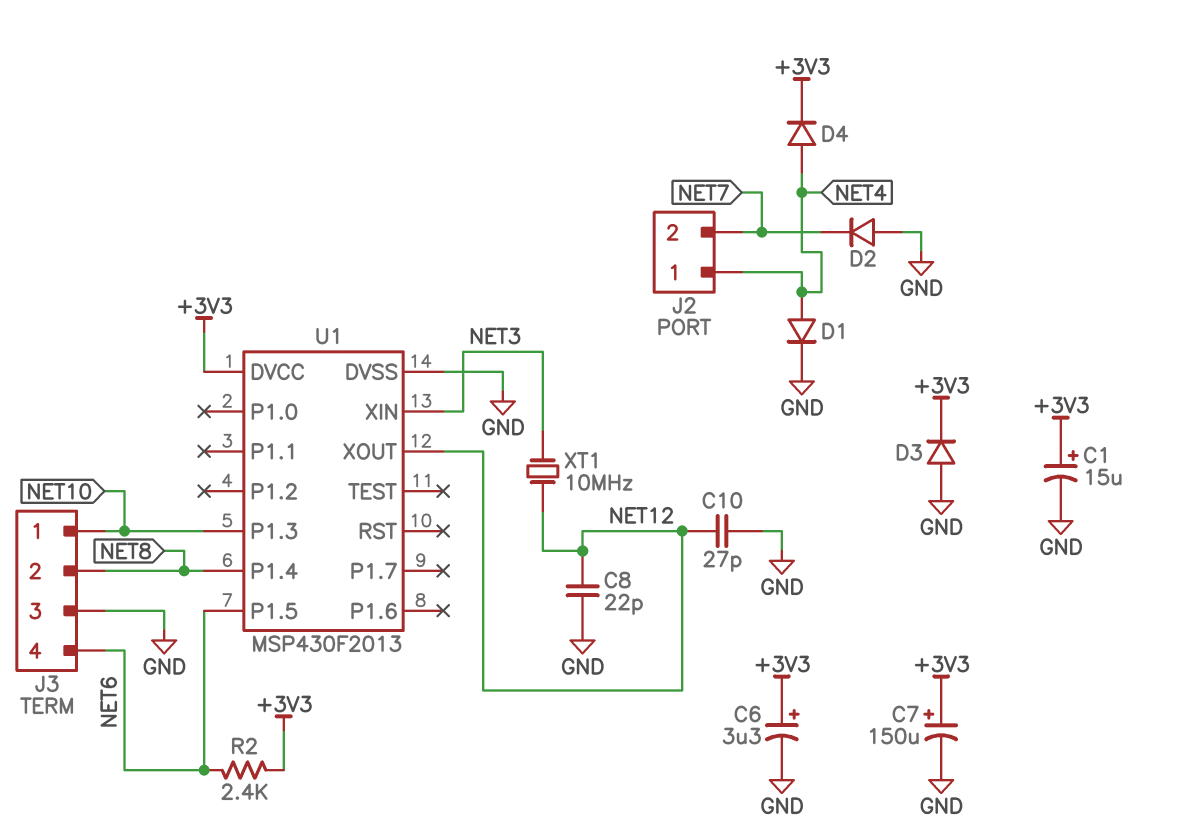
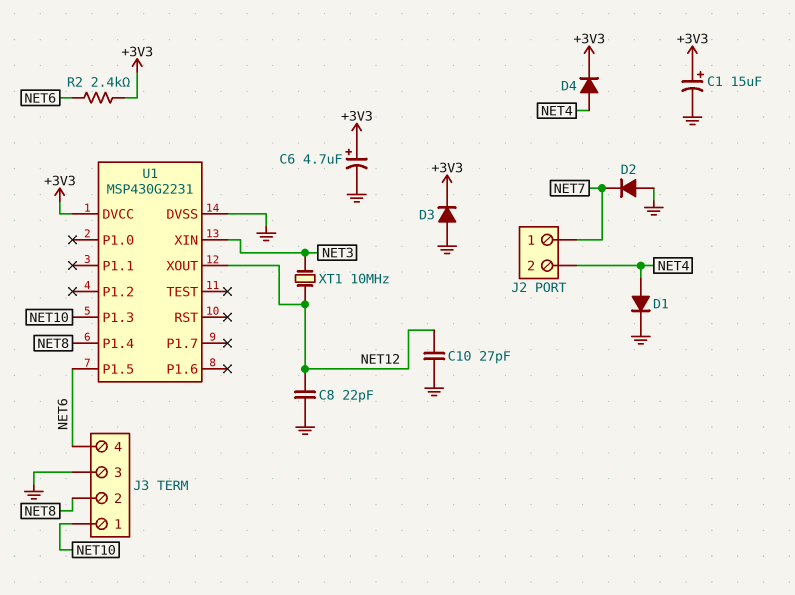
C6: 3.3uF (plus +3V3, minus GND) -> 4.7uF (plus +3V3, minus GND)
C7: 150uF (plus +3V3, minus GND) -> none
J2 pin 1: NET4 -> NET7
J2 pin 2: NET7 -> NET4
U1: MSP430F2013 -> MSP430G2231

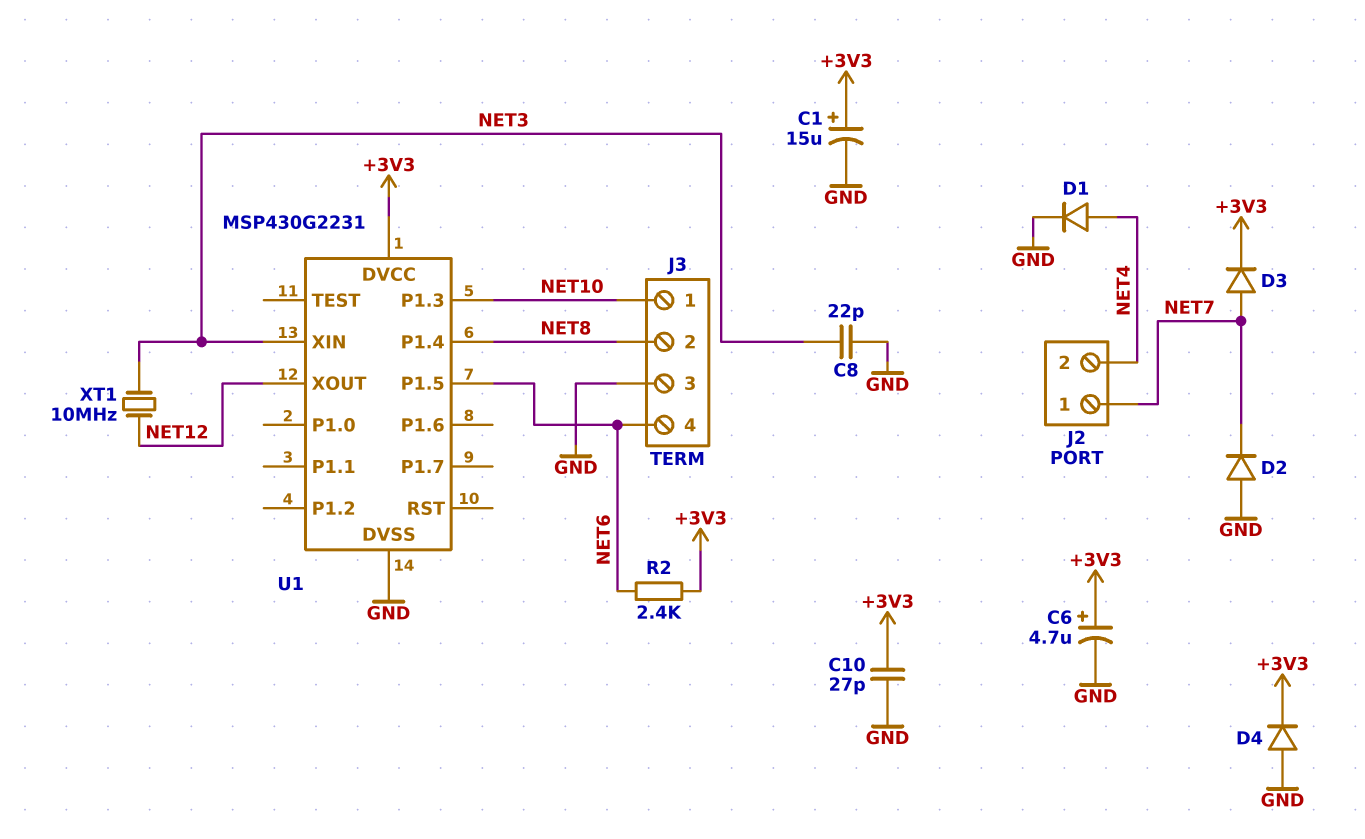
C8: 22pF (GND, NET12) -> 22pF (GND, NET3)
C10: 27pF (GND, NET12) -> 27pF (+3V3, GND)
D3: diode (A GND, K +3V3) -> diode (A NET7, K +3V3)
D4: diode (A NET4, K +3V3) -> diode (A GND, K +3V3)

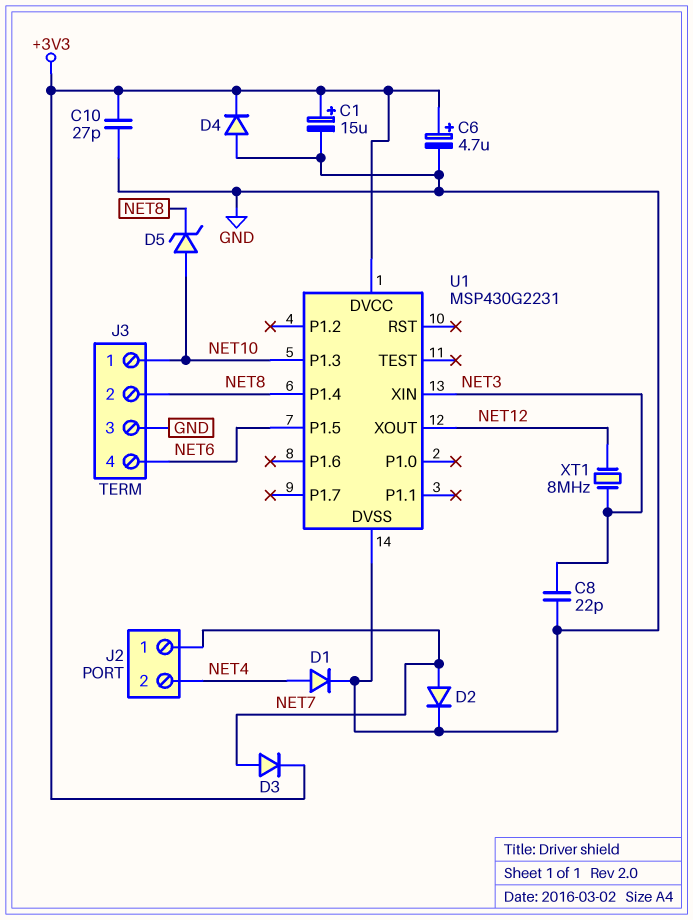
D2: diode (A GND, K NET7) -> diode (A NET7, K GND)
D5: none -> zener (A NET10, K NET8)
R2: 2.4k (+3V3, NET6) -> none
XT1: 10MHz (NET3, NET12) -> 8MHz (NET3, NET12)

